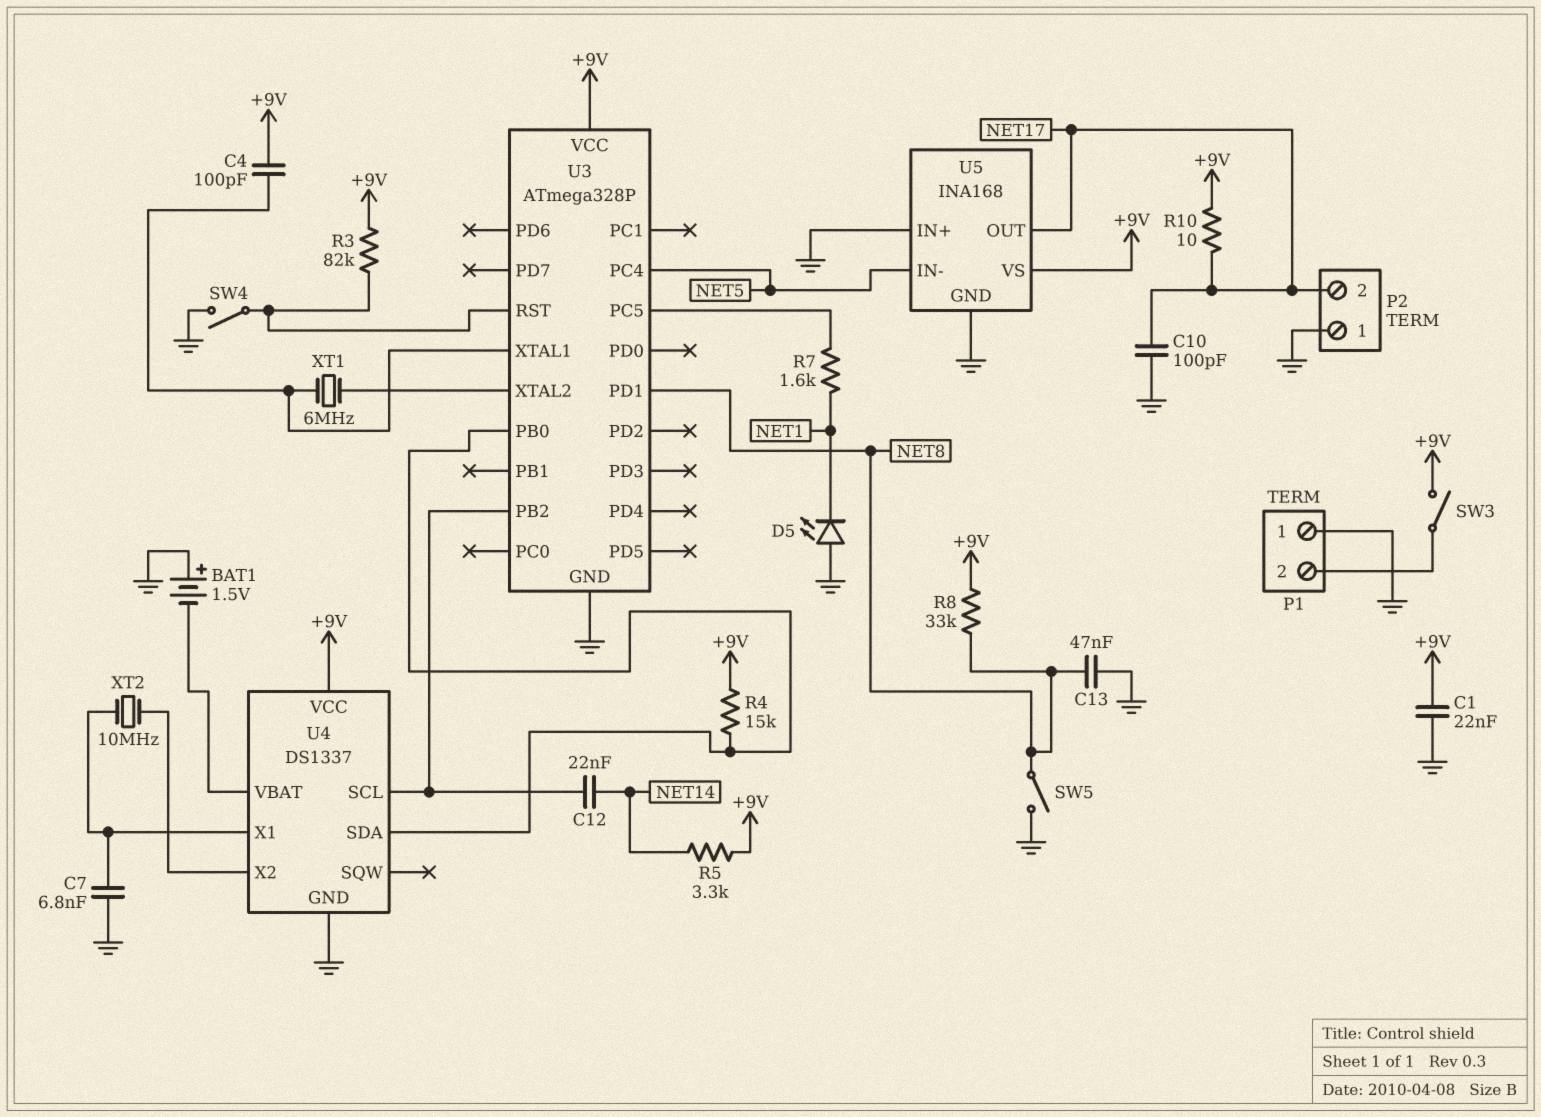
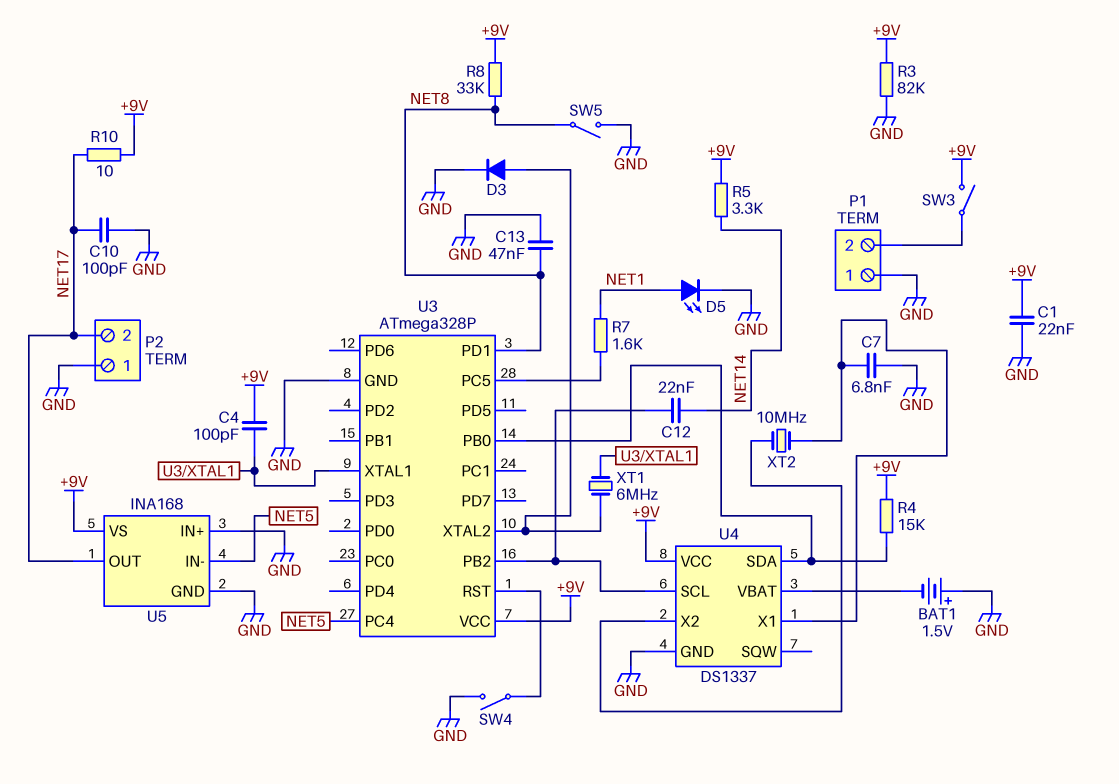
D3: none -> diode (A U3/XTAL2, K GND)
D5: LED (A GND, K NET1) -> LED (A NET1, K GND)
R3: 82k (+9V, U3/RST) -> 82k (+9V, GND)

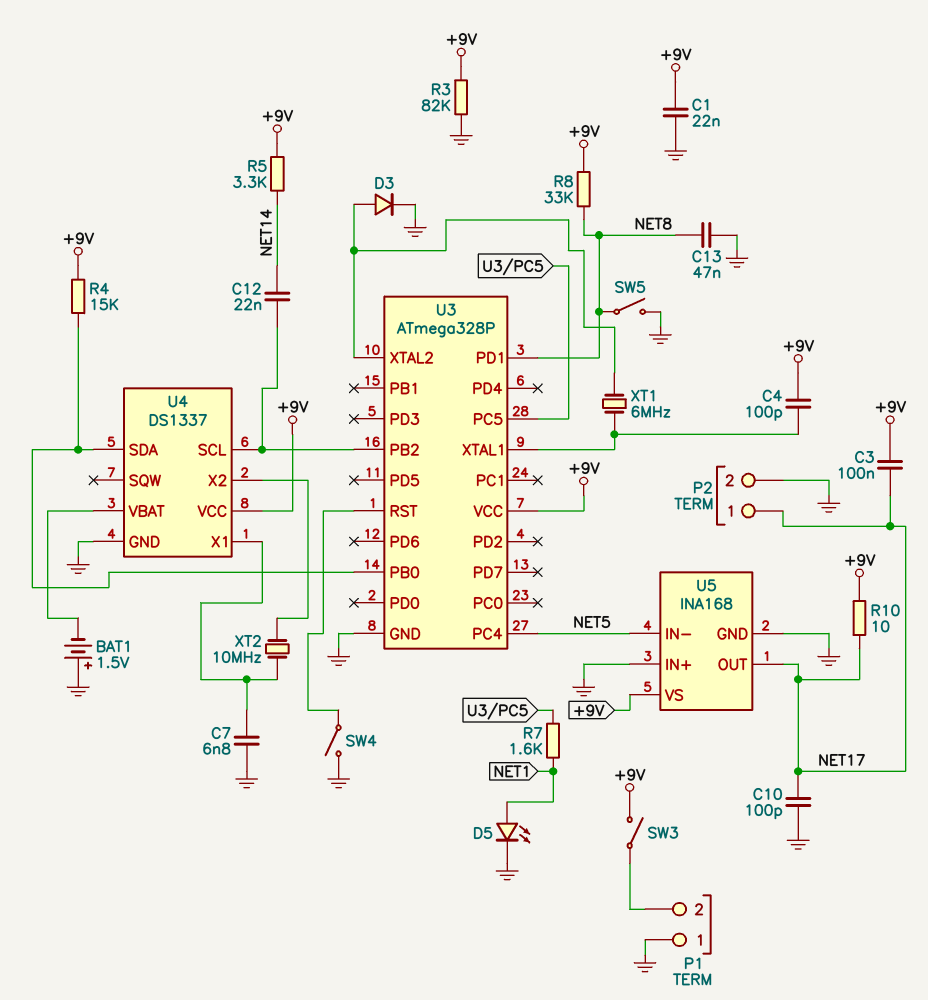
C3: none -> 100nF (+9V, NET17)
P2 pin 1: GND -> NET17
P2 pin 2: NET17 -> GND

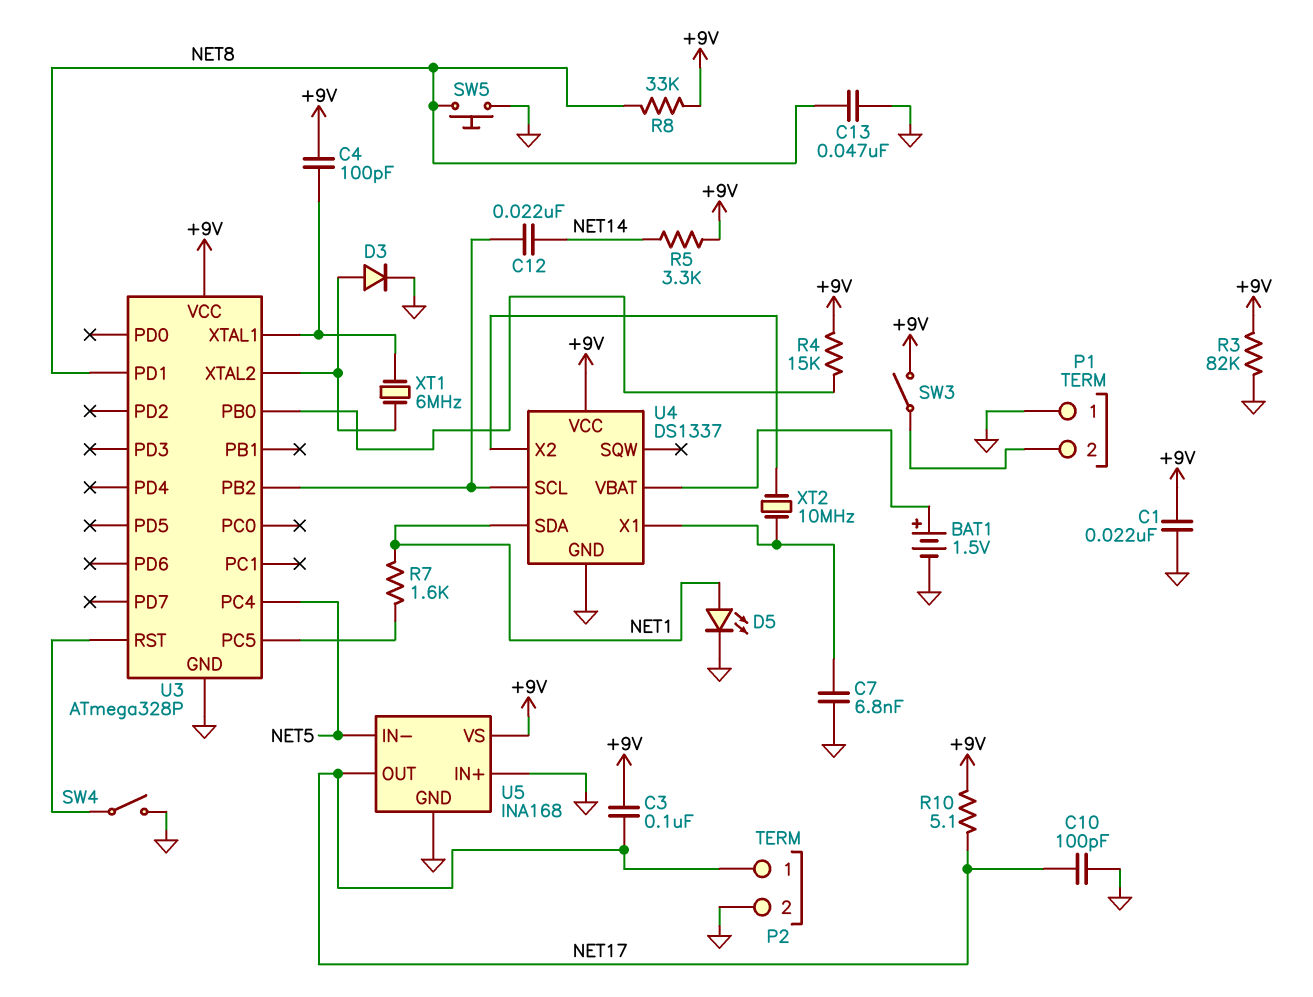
BAT1: 1.5V (plus GND, minus U4/VBAT) -> 1.5V (plus U4/VBAT, minus GND)
R10: 10 (+9V, NET17) -> 5.1 (+9V, NET17)
SW5: switch (GND, NET8) -> button (GND, NET8)
U4 pin SDA: U3/PB0 -> NET1

